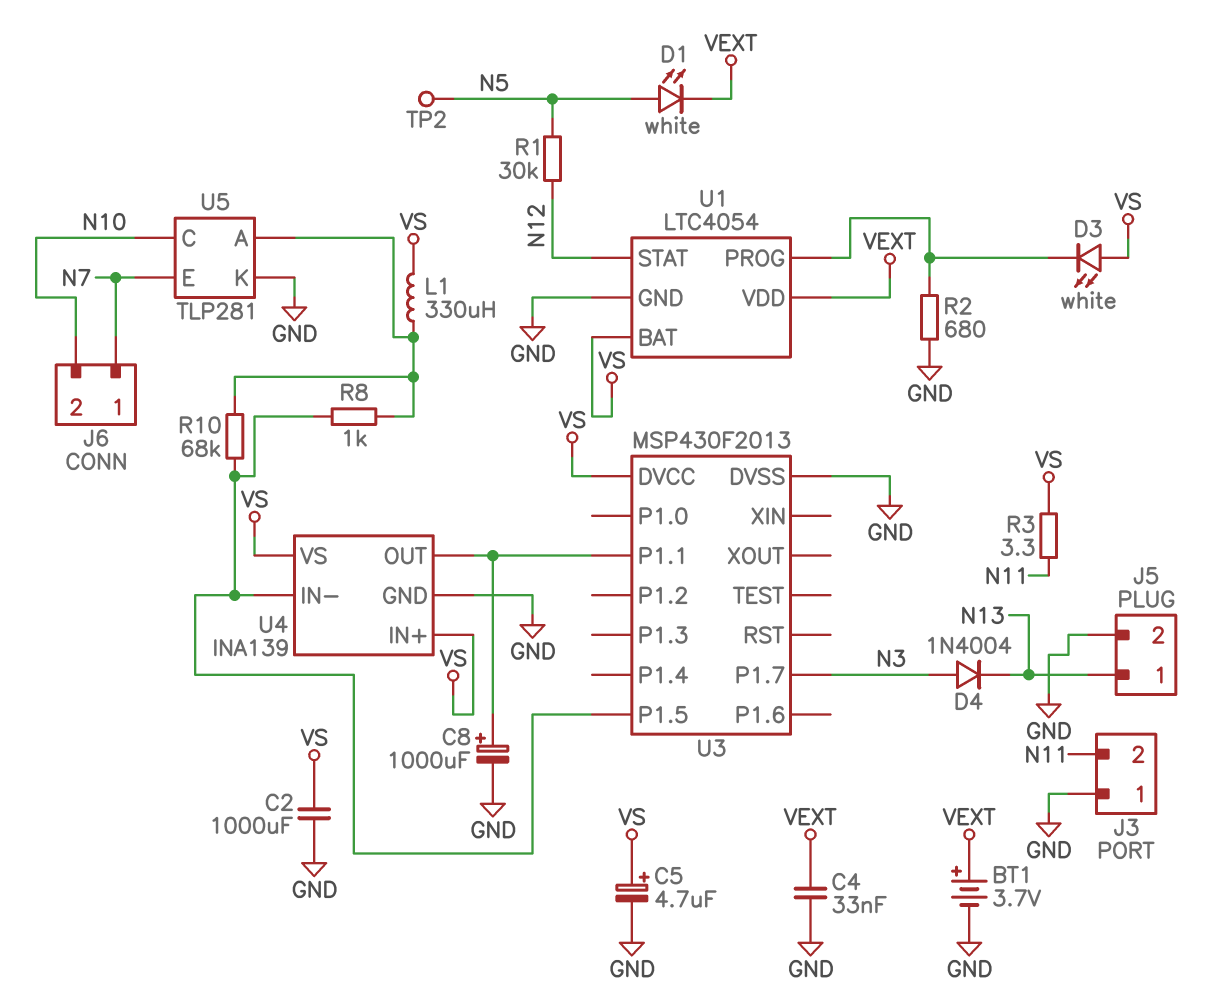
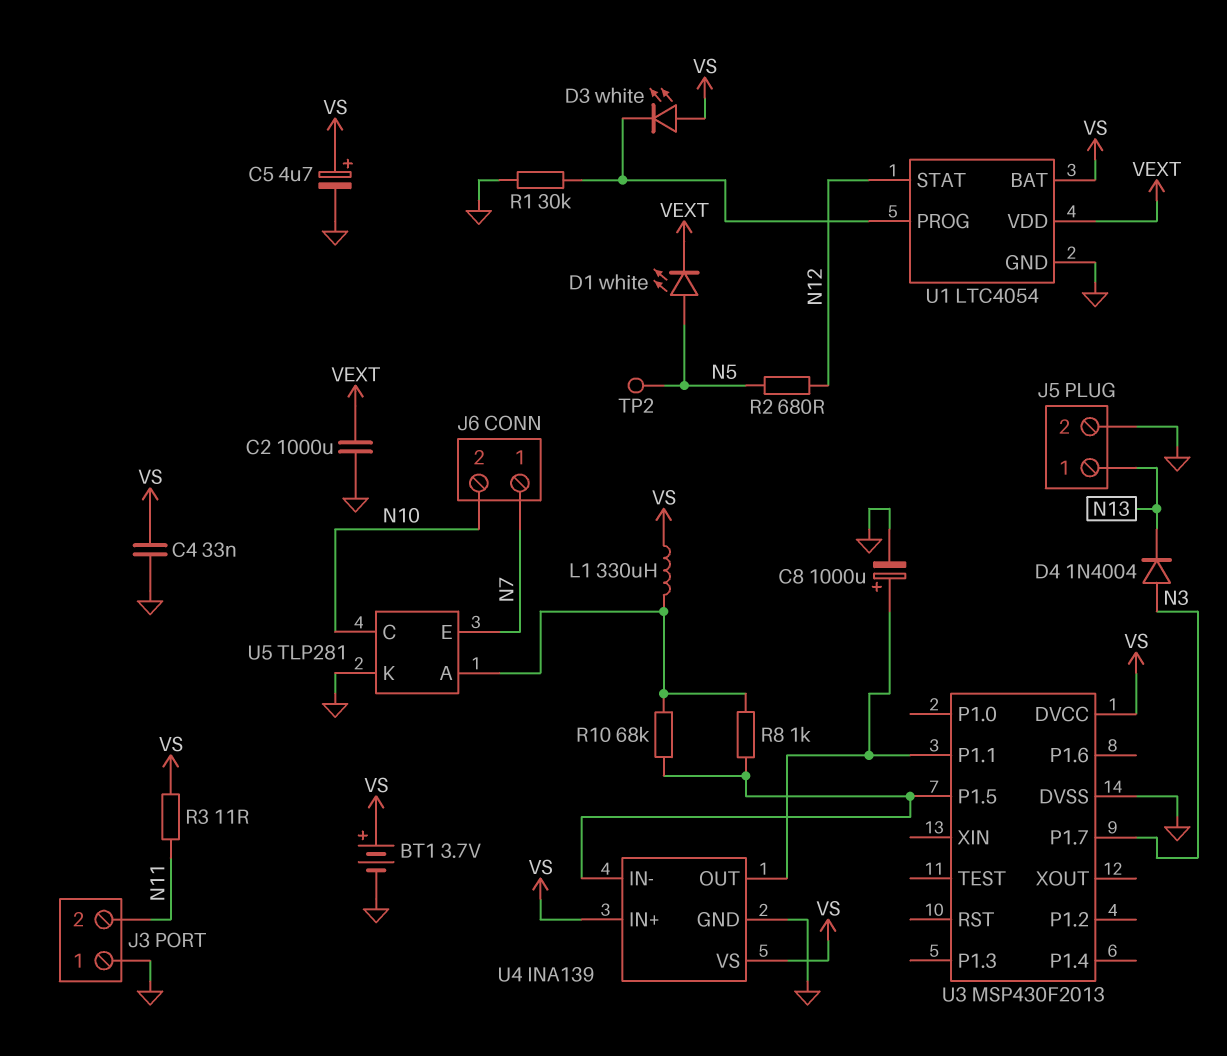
BT1: 3.7V (plus VEXT, minus GND) -> 3.7V (plus VS, minus GND)
C2: 1000uF (GND, VS) -> 1000uF (GND, VEXT)
C4: 33nF (GND, VEXT) -> 33nF (GND, VS)
R1: 30k (N5, N12) -> 30k (GND, U1/PROG)
R2: 680 (GND, U1/PROG) -> 680 (N5, N12)
R3: 3.3 (N11, VS) -> 11 (N11, VS)

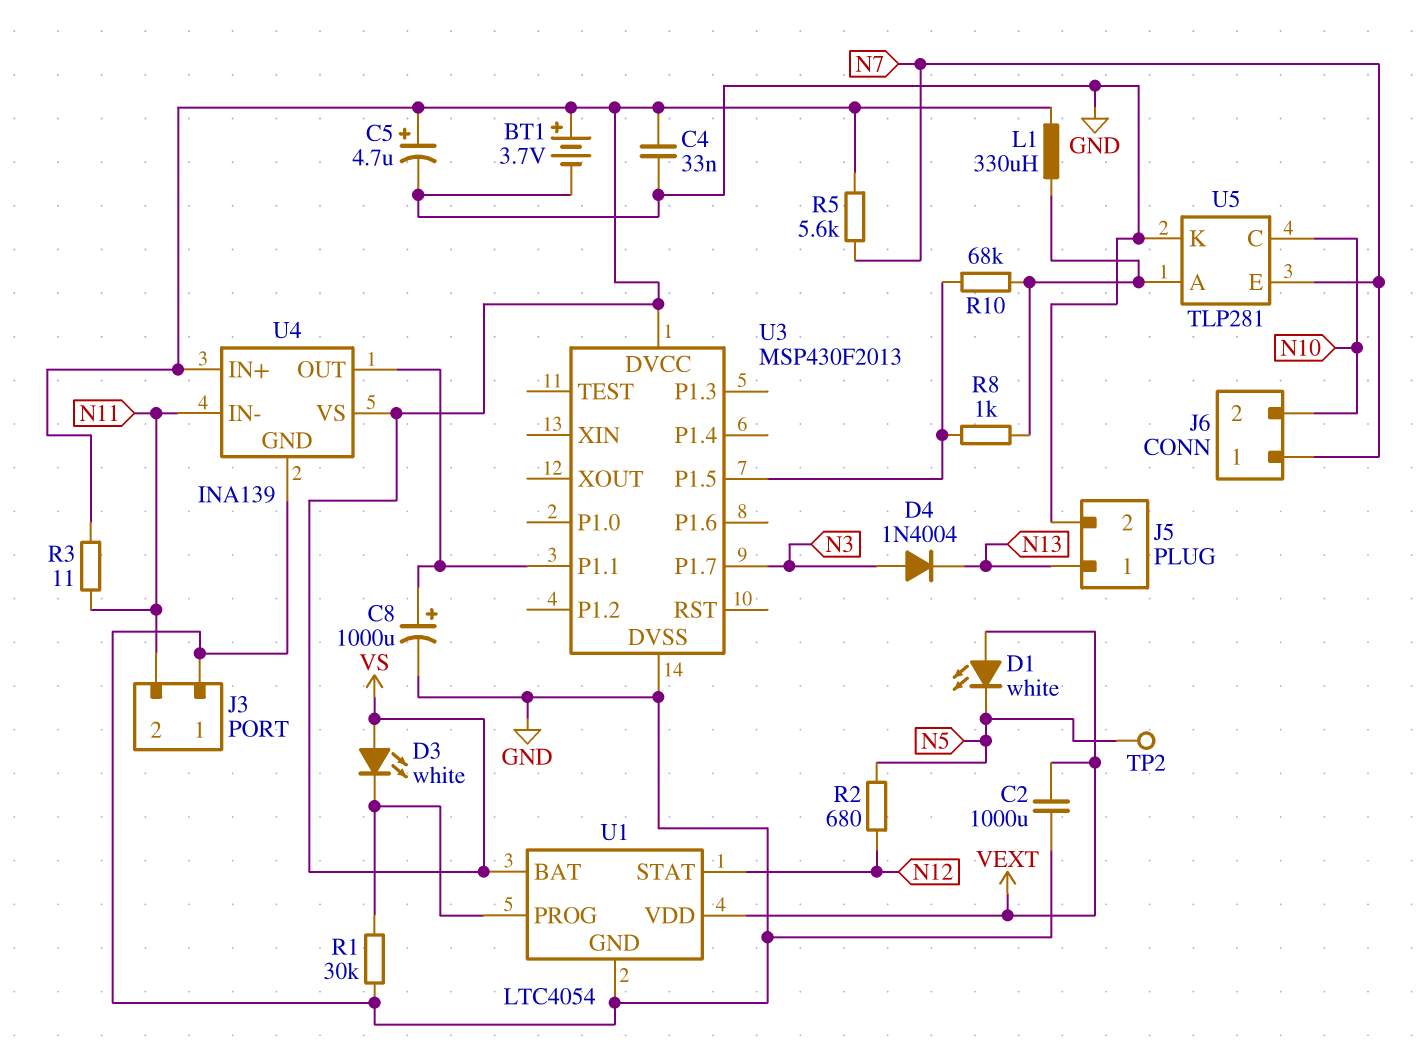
D1: LED white (A N5, K VEXT) -> LED white (A VEXT, K N5)
R5: none -> 5.6k (N7, VS)
U4 pin IN-: U3/P1.5 -> N11

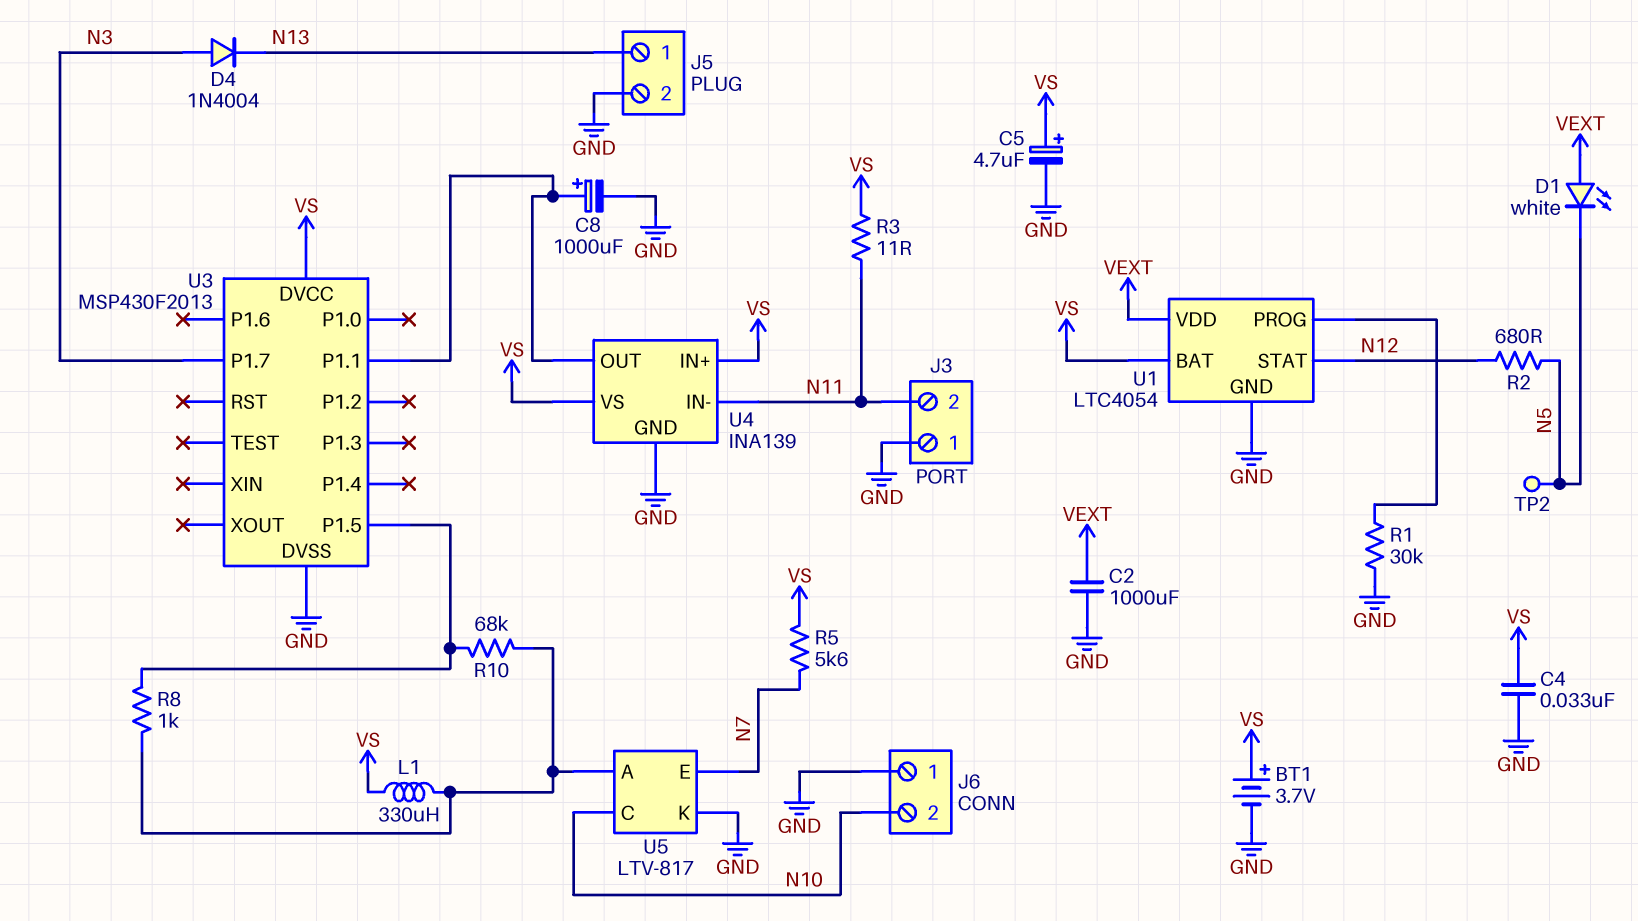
D3: LED white (A VS, K U1/PROG) -> none
J6 pin 1: N7 -> GND
U5: TLP281 -> LTV-817

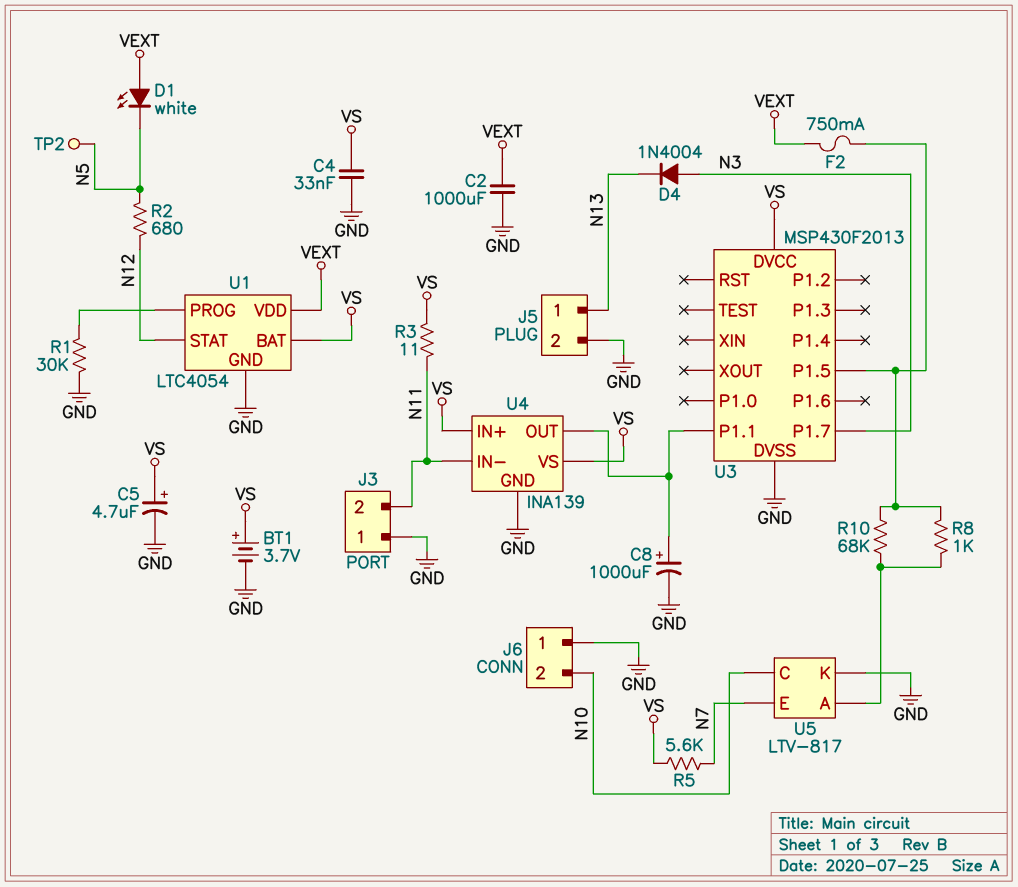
F2: none -> 750mA (U3/P1.5, VEXT)
L1: 330uH (U5/A, VS) -> none

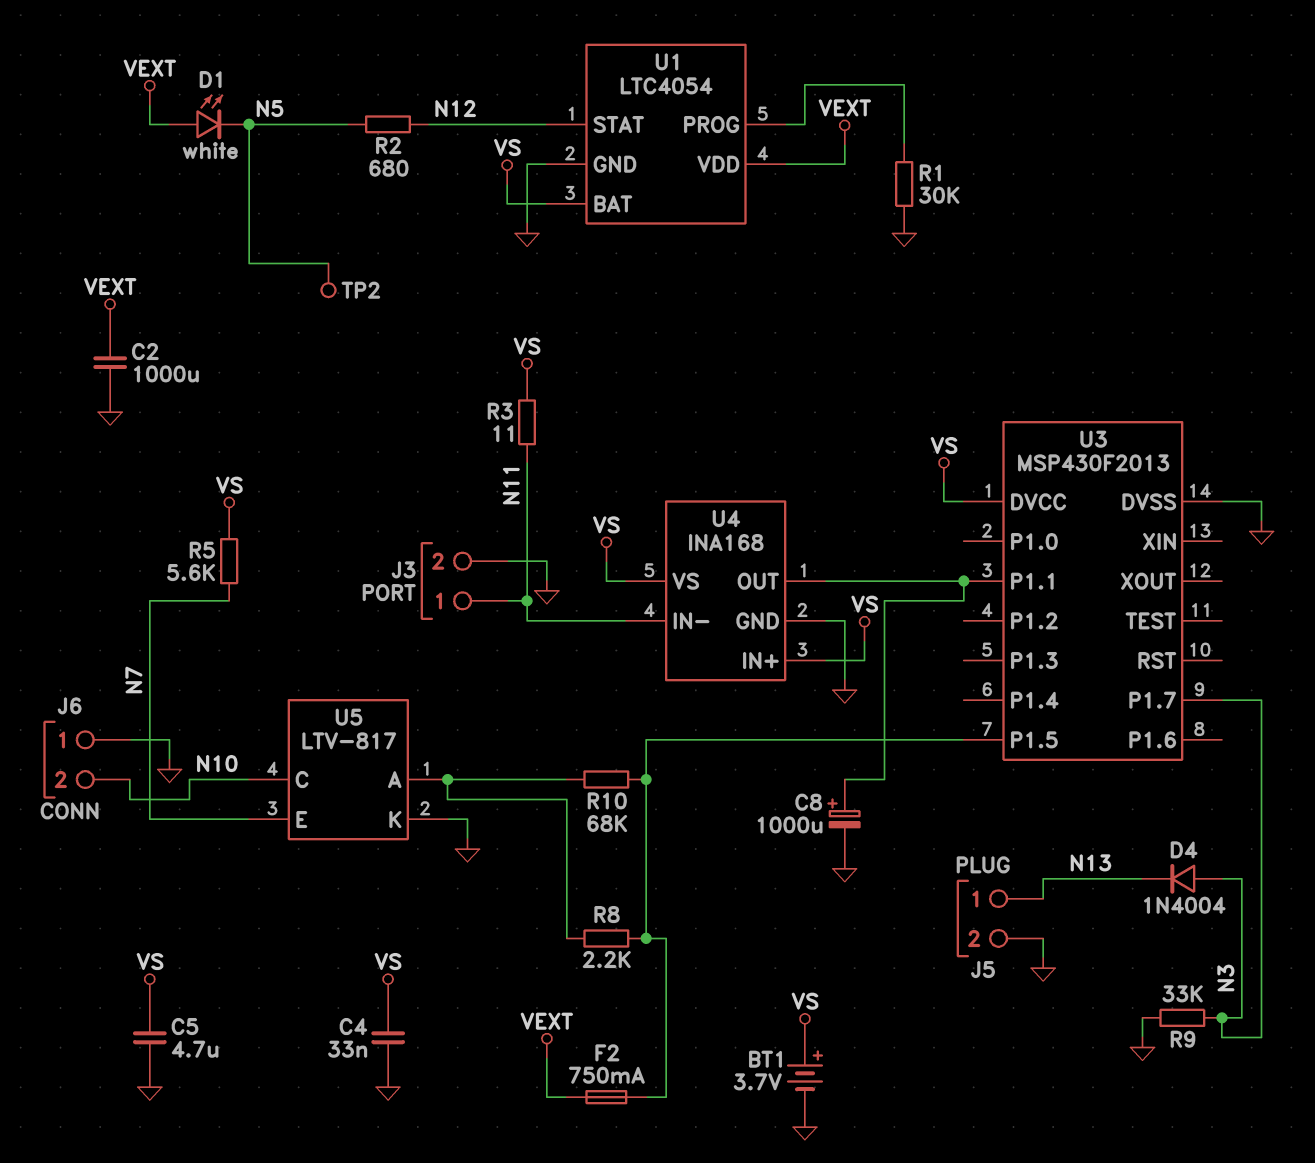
C5: 4.7uF (plus VS, minus GND) -> 4.7uF (GND, VS)
J3 pin 1: GND -> N11
J3 pin 2: N11 -> GND
R8: 1k (U3/P1.5, U5/A) -> 2.2k (U3/P1.5, U5/A)
R9: none -> 33k (GND, N3)
U4: INA139 -> INA168

